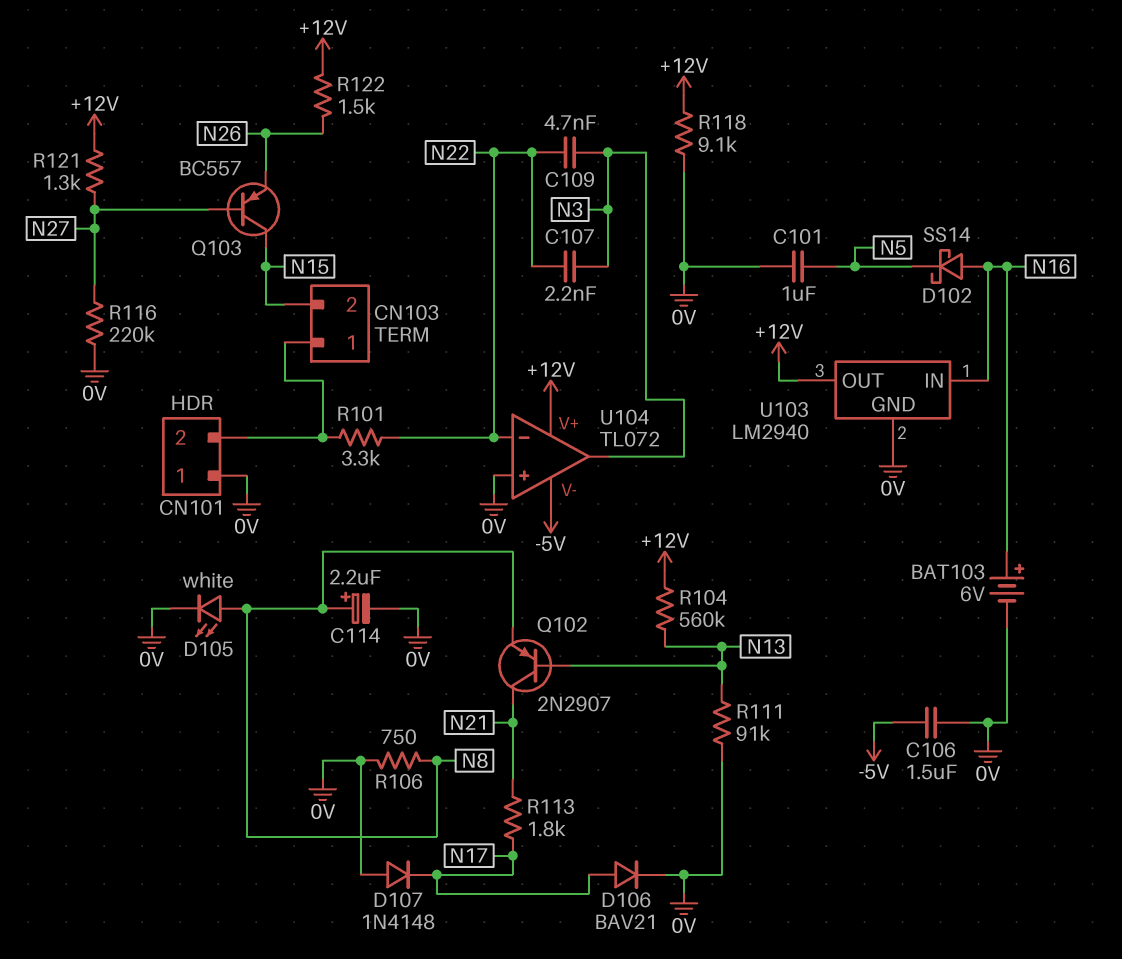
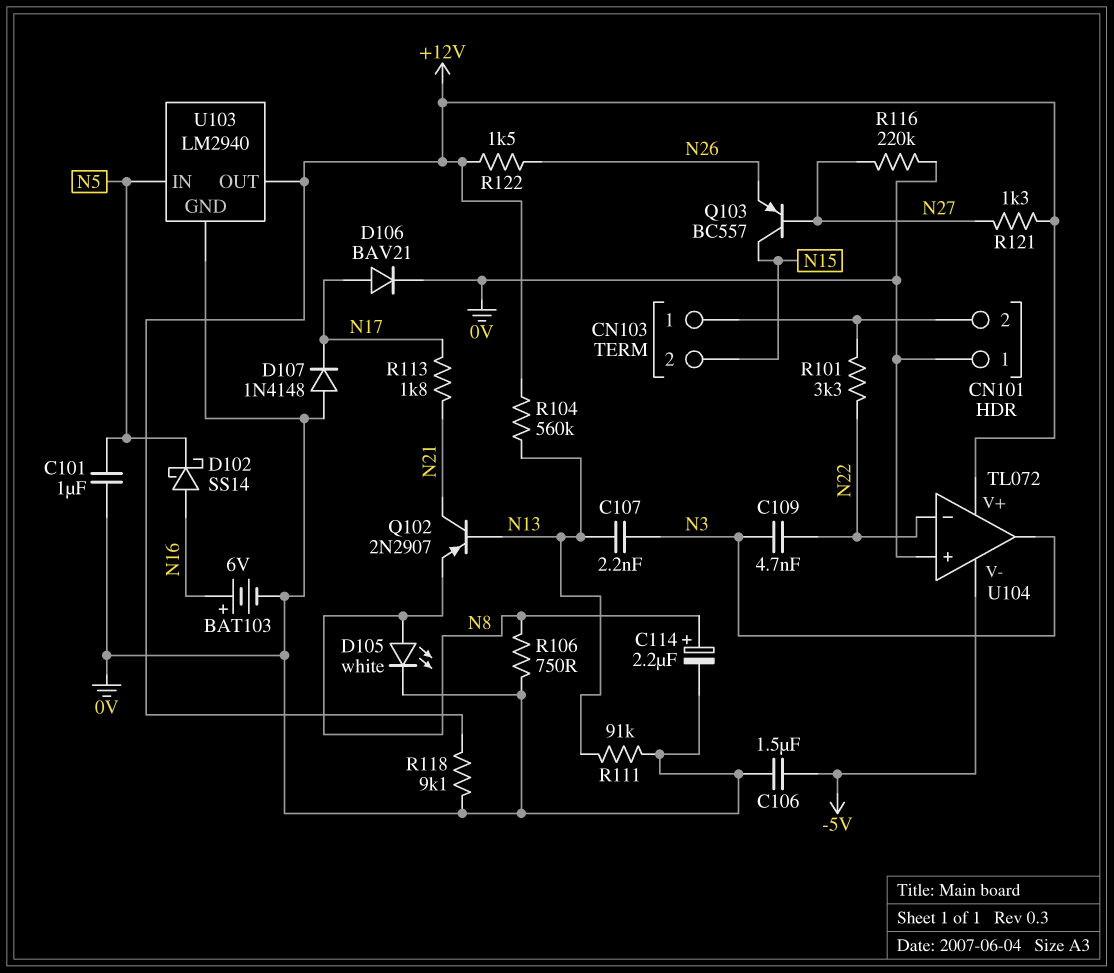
C107: 2.2nF (N3, N22) -> 2.2nF (N3, N13)
U103 pin IN: N16 -> N5

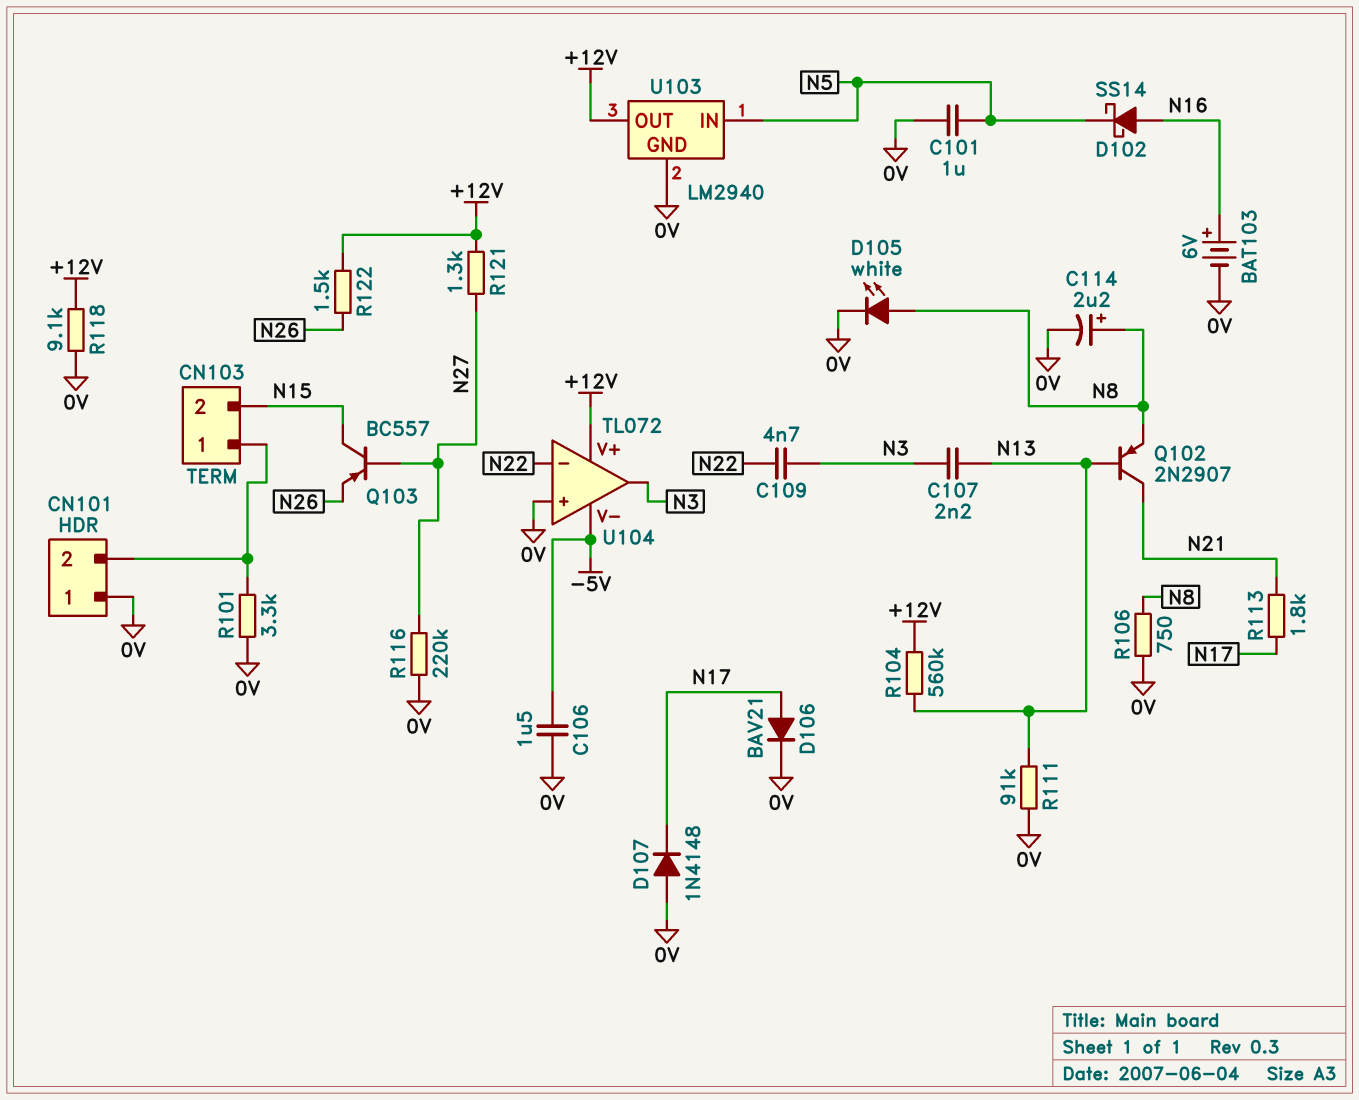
R101: 3.3k (CN101/2, N22) -> 3.3k (0V, CN101/2)

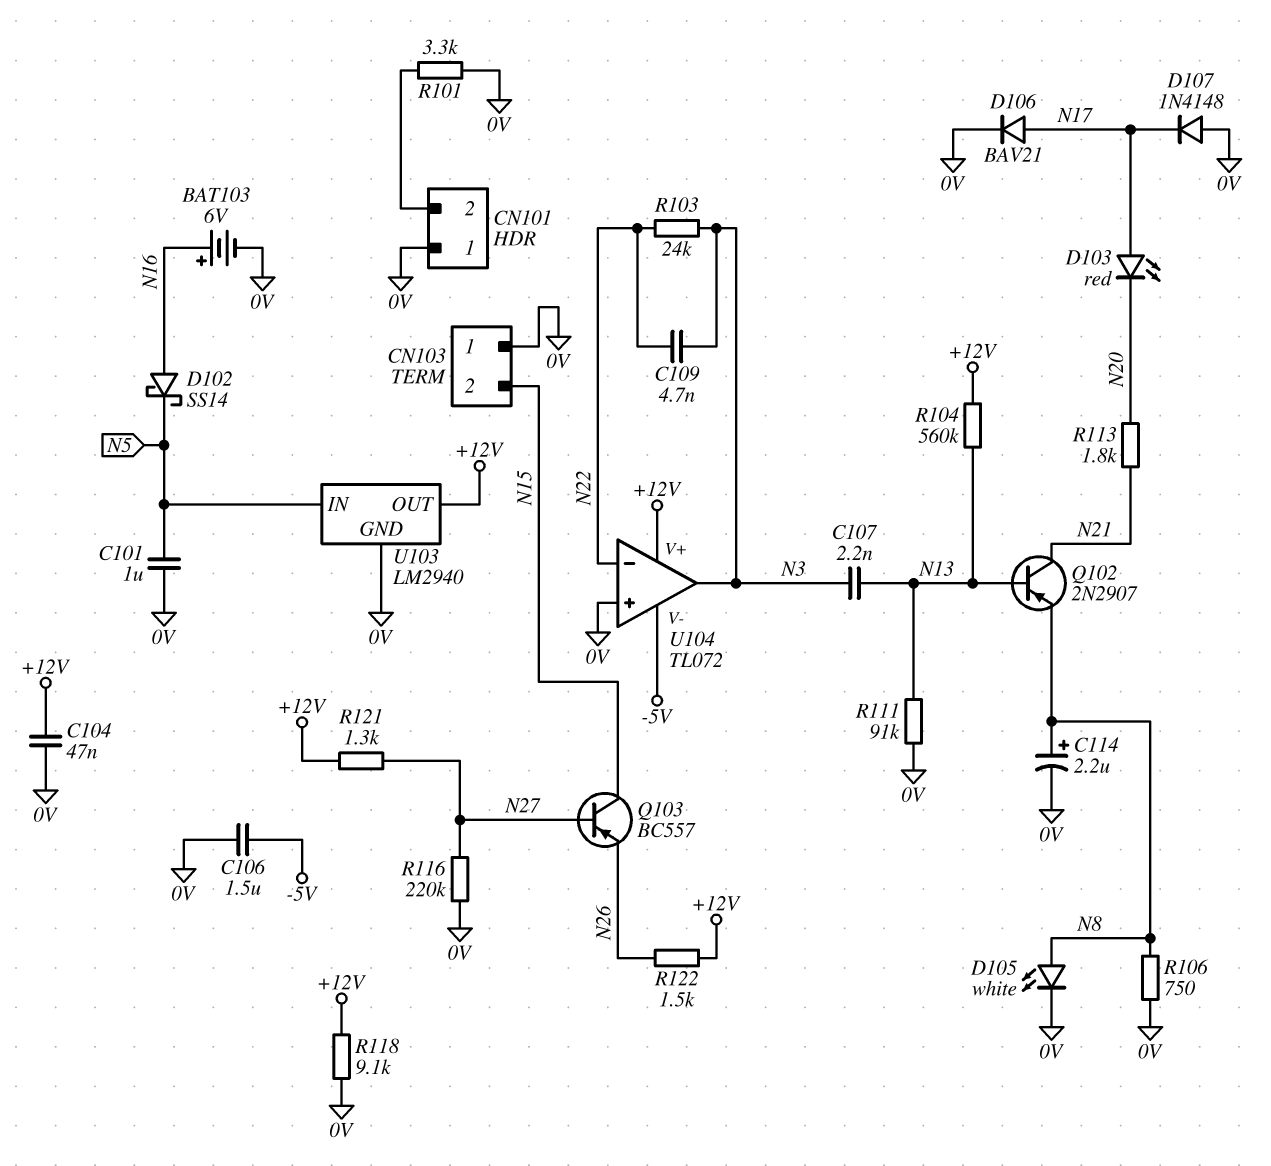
C104: none -> 47nF (+12V, 0V)
CN103 pin 1: CN101/2 -> 0V
D103: none -> LED red (A N17, K N20)
R103: none -> 24k (N3, N22)
R113: 1.8k (N17, N21) -> 1.8k (N20, N21)

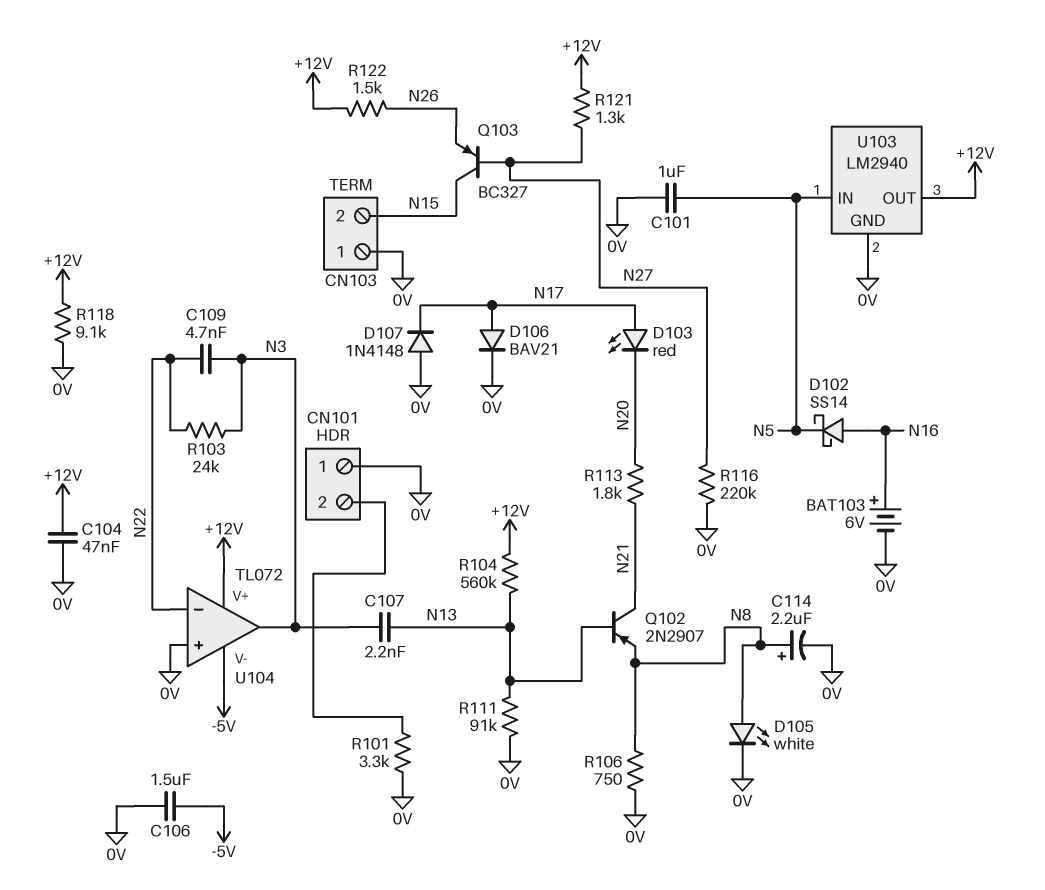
Q103: PNP BC557 (B N27, C N15, E N26) -> PNP BC327 (B N27, C N15, E N26)

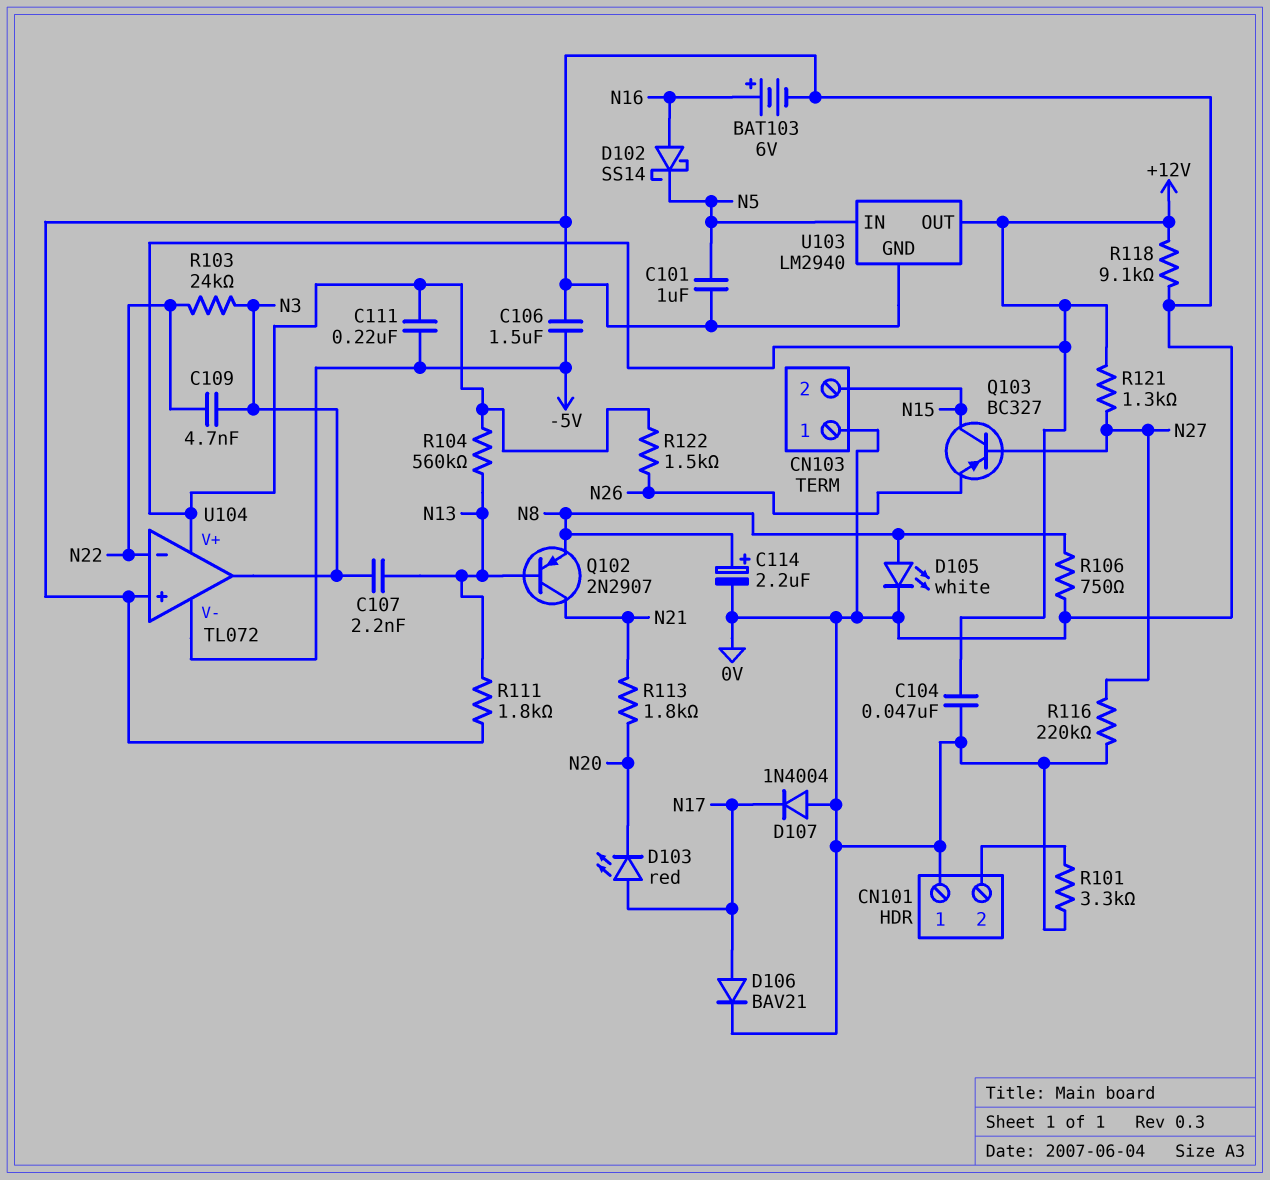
C111: none -> 220nF (+12V, -5V)
D107: diode 1N4148 (A 0V, K N17) -> diode 1N4004 (A 0V, K N17)
R111: 91k (0V, N13) -> 1.8k (0V, N13)

